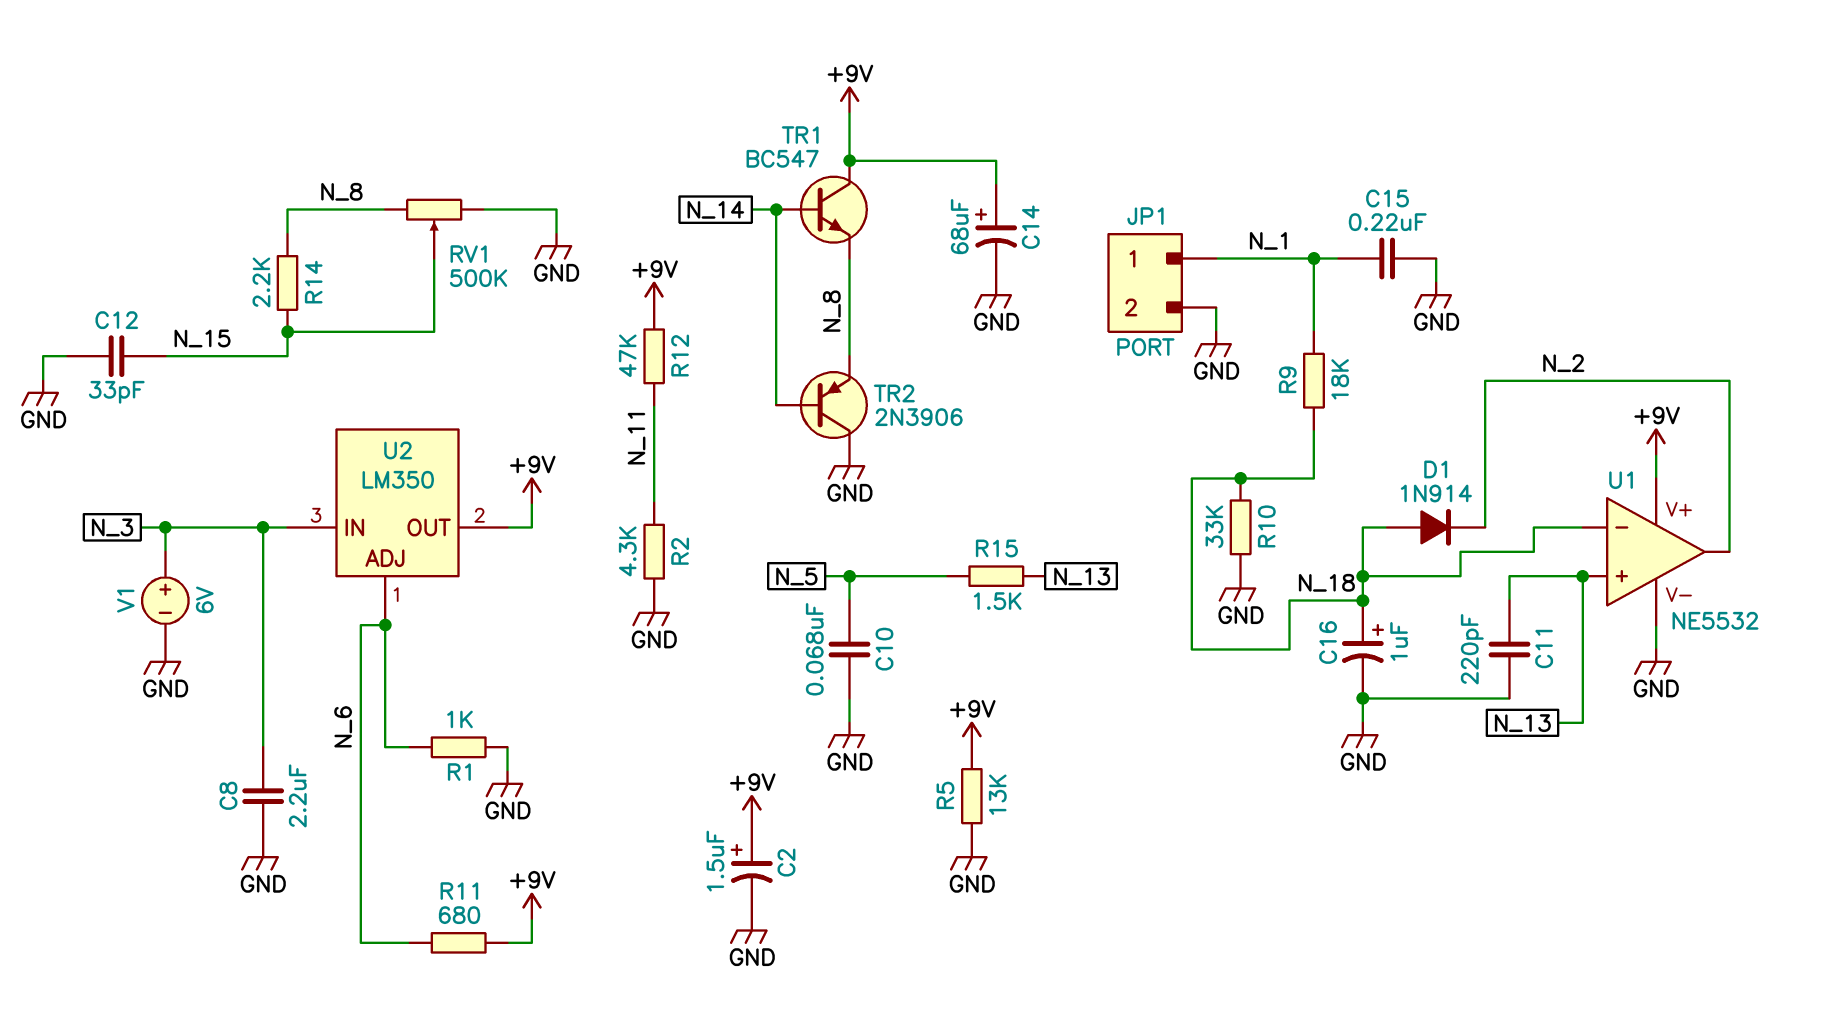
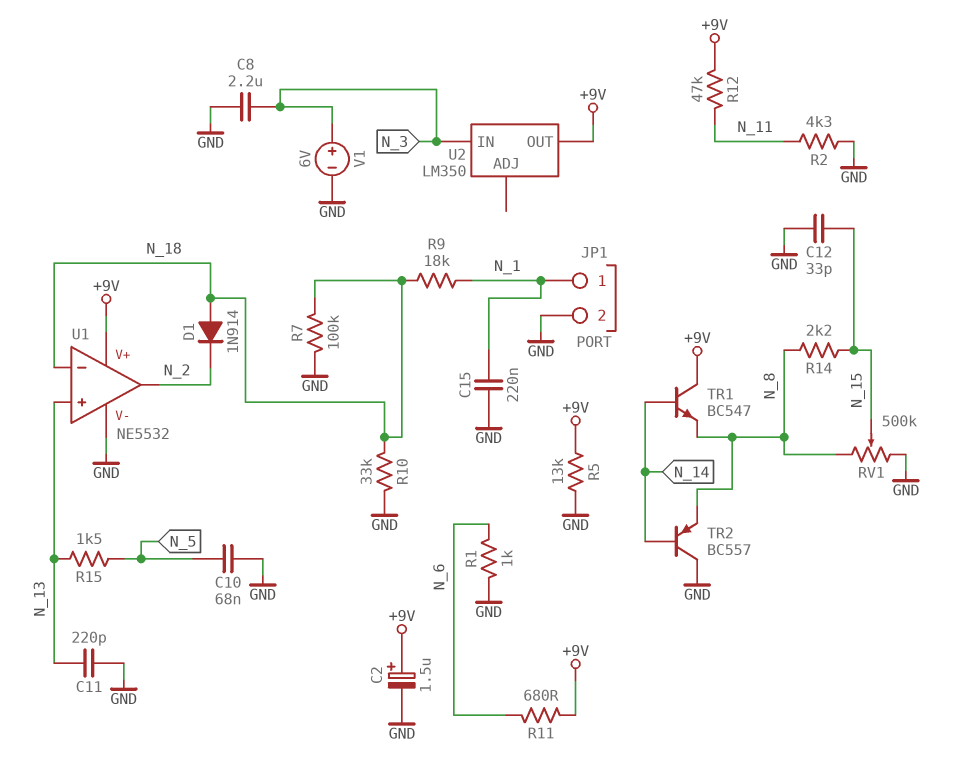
C14: 68uF (plus +9V, minus GND) -> none
C16: 1uF (plus N_18, minus GND) -> none
R7: none -> 100k (GND, N_18)
TR2: PNP 2N3906 (B N_14, C GND, E N_8) -> PNP BC557 (B N_14, C GND, E N_8)
U2 pin ADJ: N_6 -> none

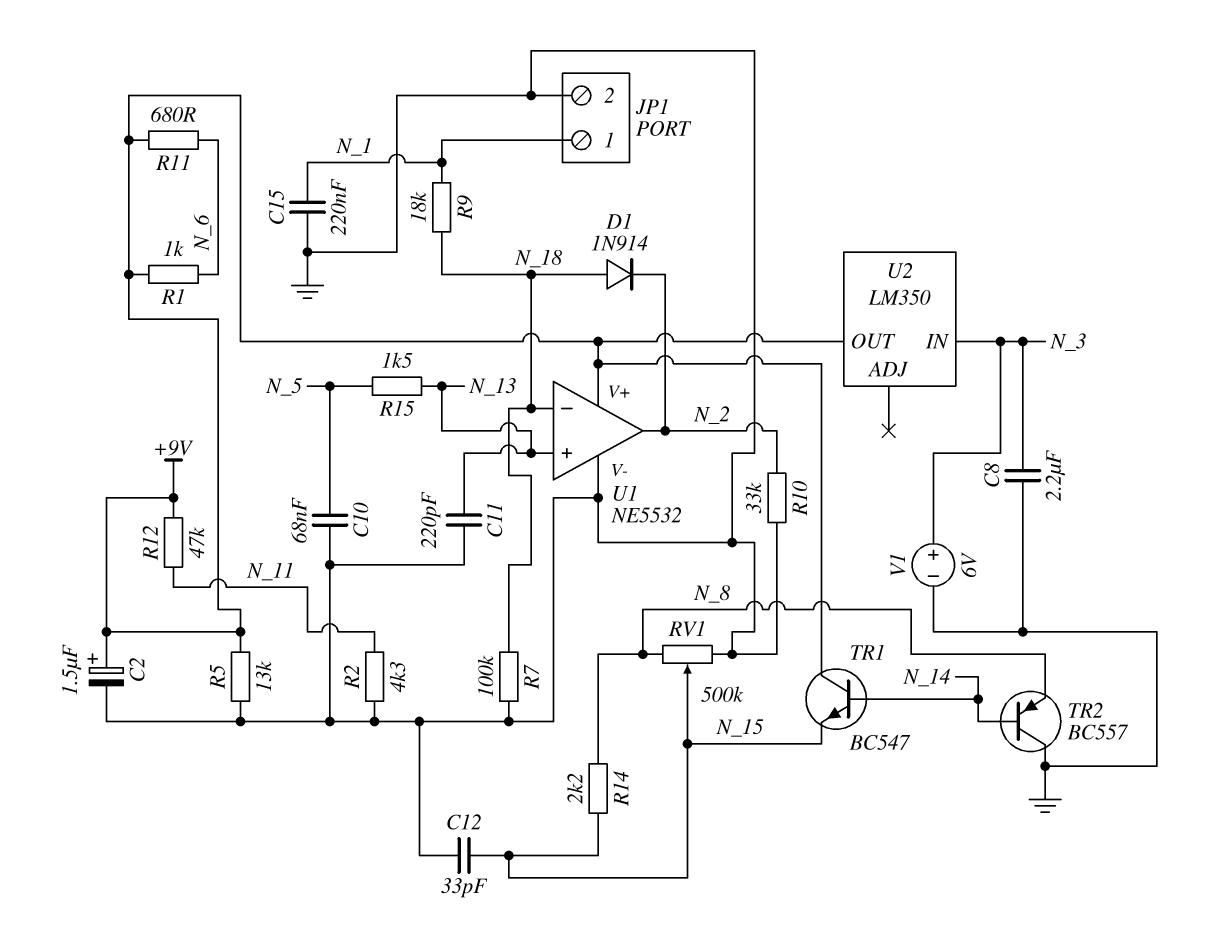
R1: 1k (GND, N_6) -> 1k (+9V, N_6)
R10: 33k (GND, N_18) -> 33k (GND, N_2)
TR1: NPN BC547 (B N_14, C +9V, E N_8) -> NPN BC547 (B N_14, C +9V, E N_15)

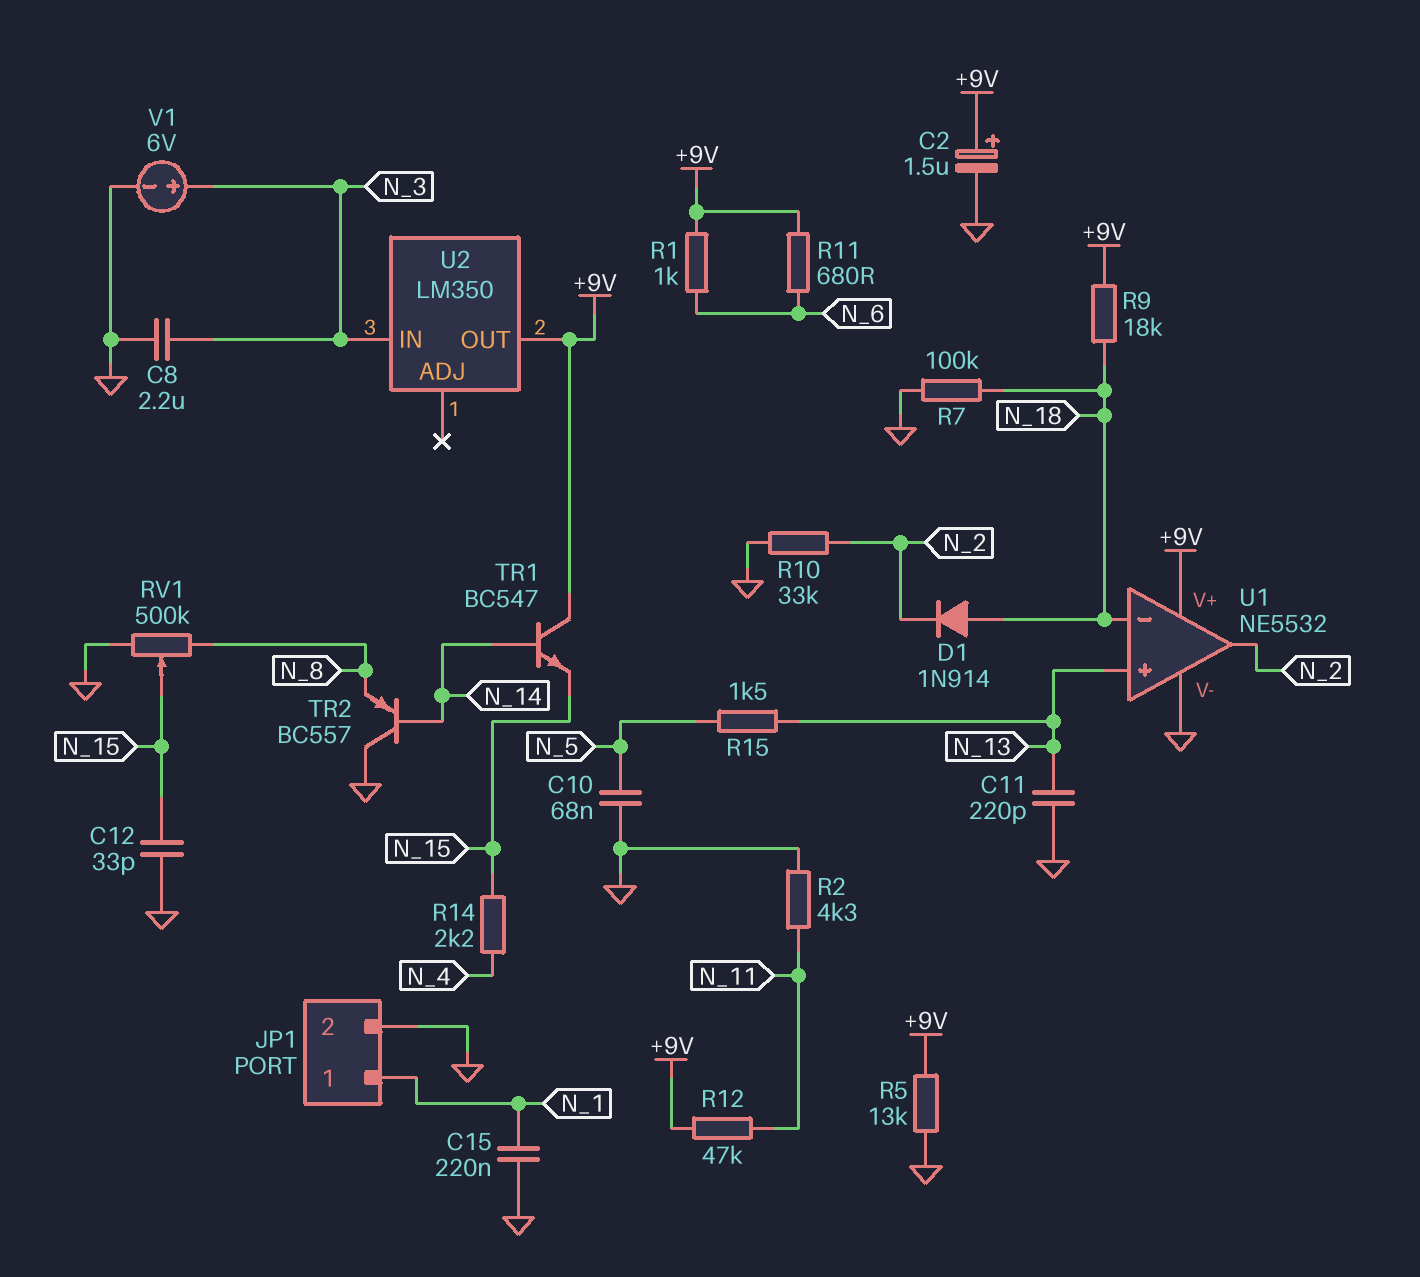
R9: 18k (N_1, N_18) -> 18k (+9V, N_18)
R14: 2.2k (N_8, N_15) -> 2.2k (N_4, N_15)

